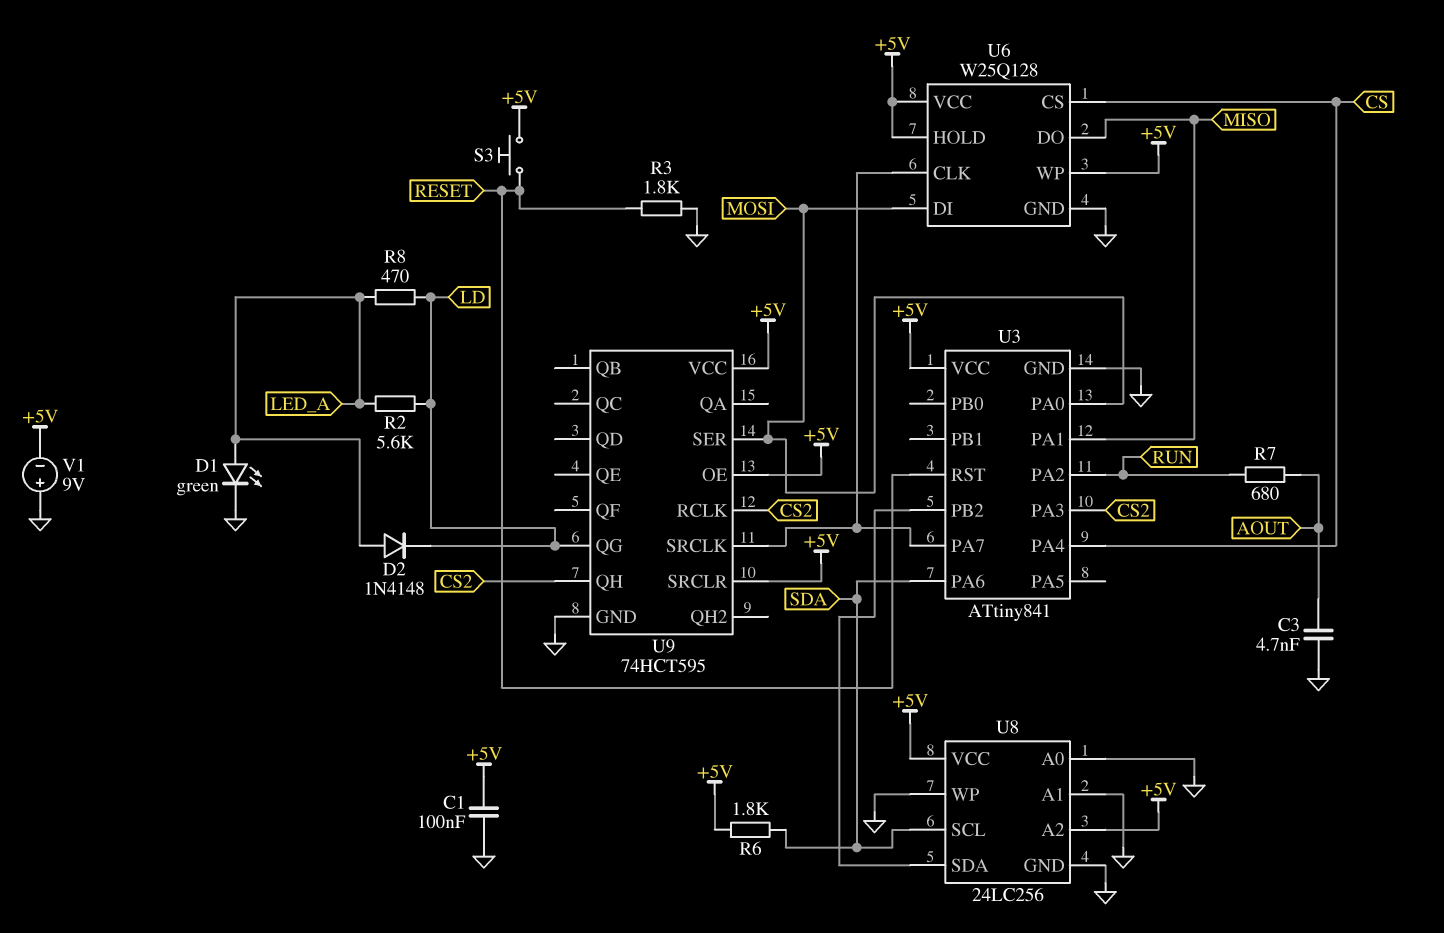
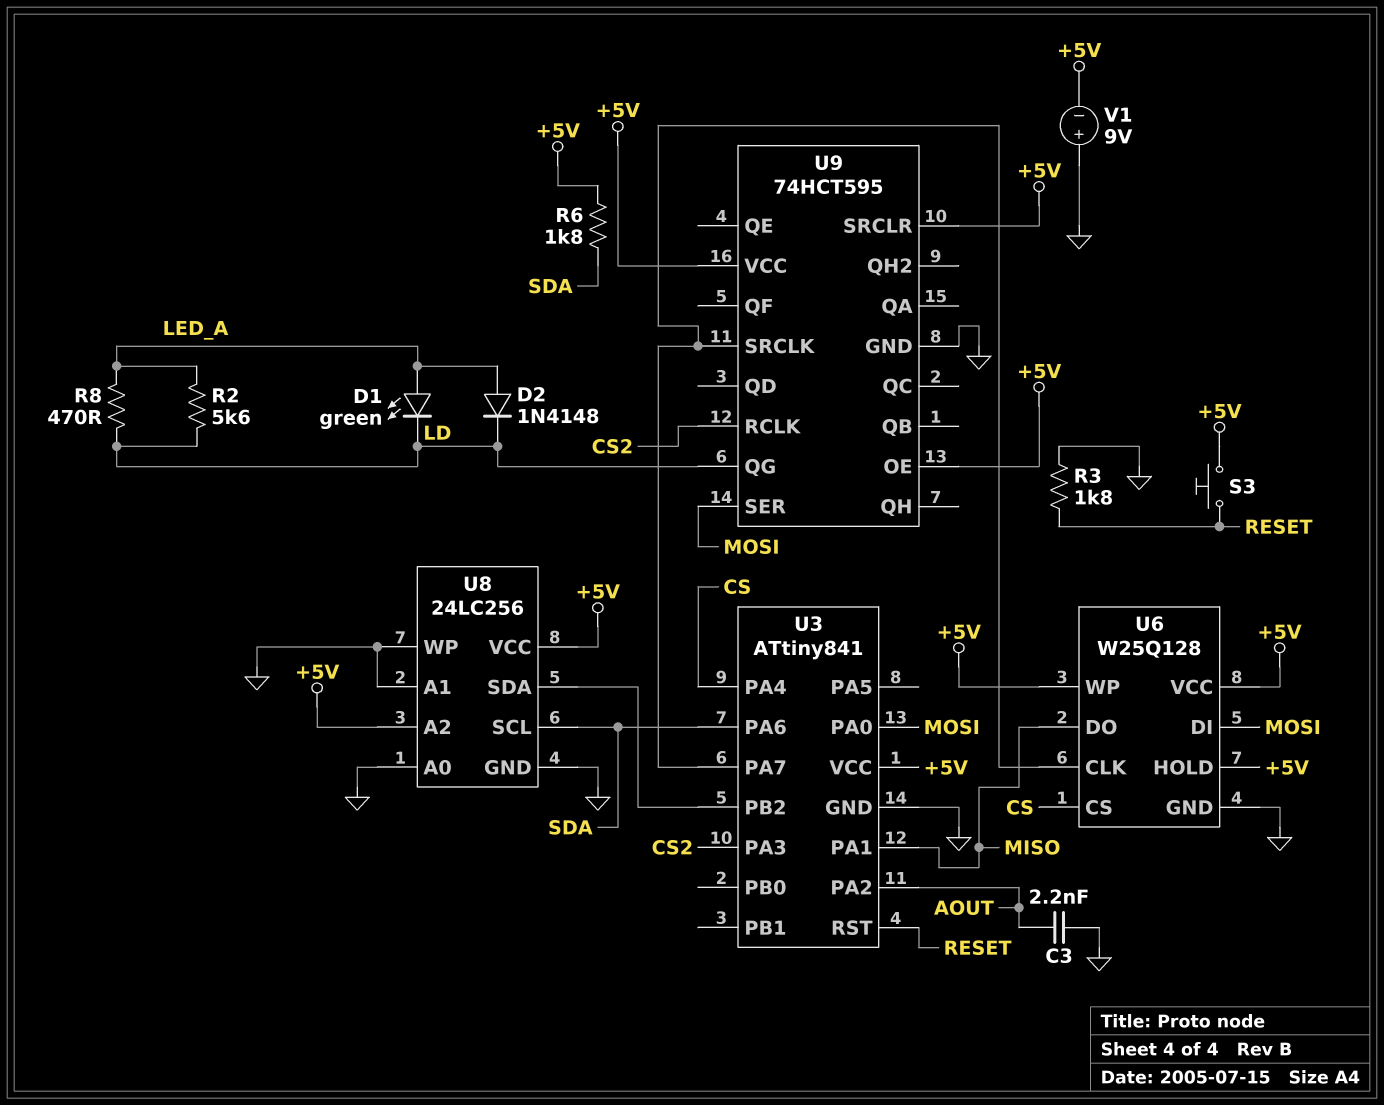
C1: 100nF (+5V, GND) -> none
C3: 4.7nF (AOUT, GND) -> 2.2nF (AOUT, GND)
D1: LED green (A LED_A, K GND) -> LED green (A LED_A, K LD)
R7: 680 (AOUT, RUN) -> none
U3 pin PA2: RUN -> AOUT
U9 pin QH: CS2 -> none

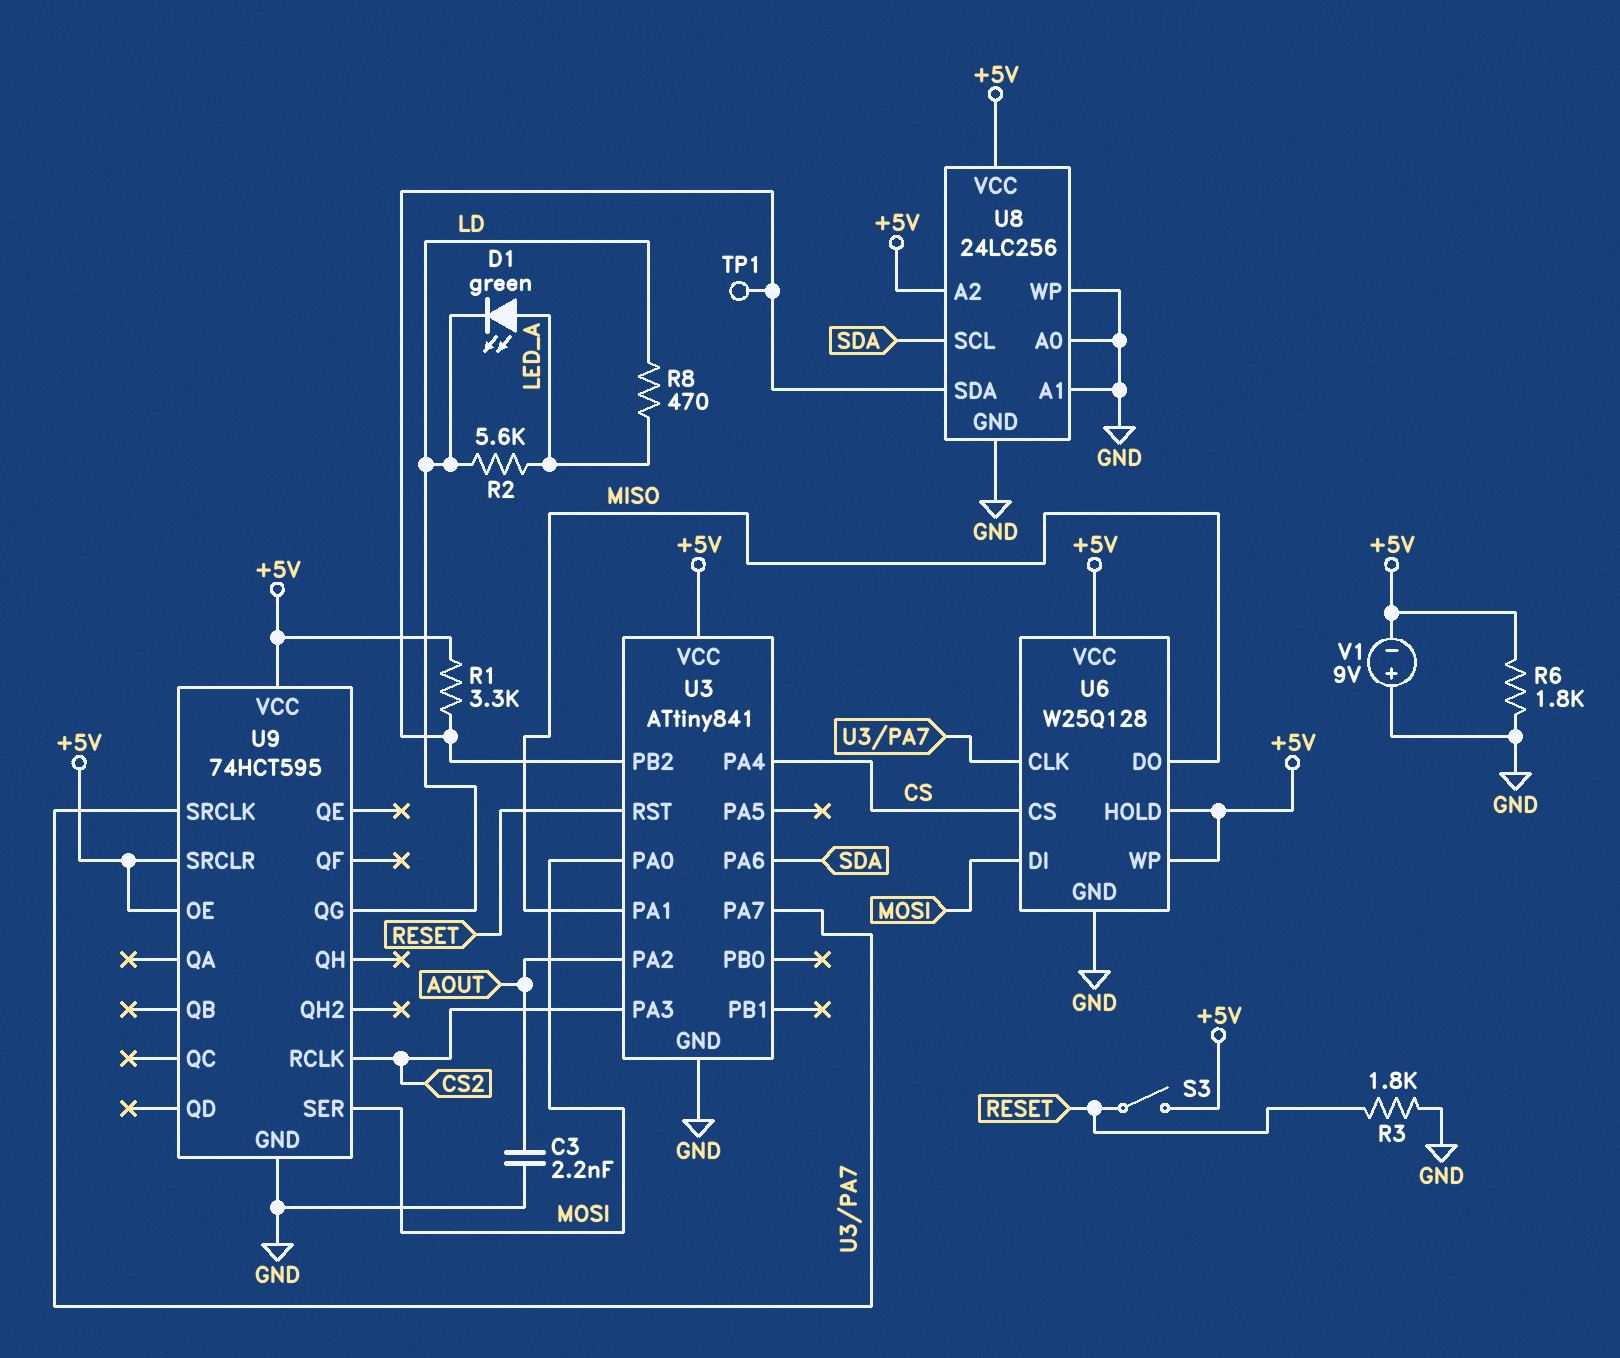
D2: diode 1N4148 (A LED_A, K LD) -> none
R1: none -> 3.3k (+5V, U3/PB2)
R6: 1.8k (+5V, SDA) -> 1.8k (+5V, GND)
S3: button (+5V, RESET) -> switch (+5V, RESET)
TP1: none -> test point (U3/PB2)

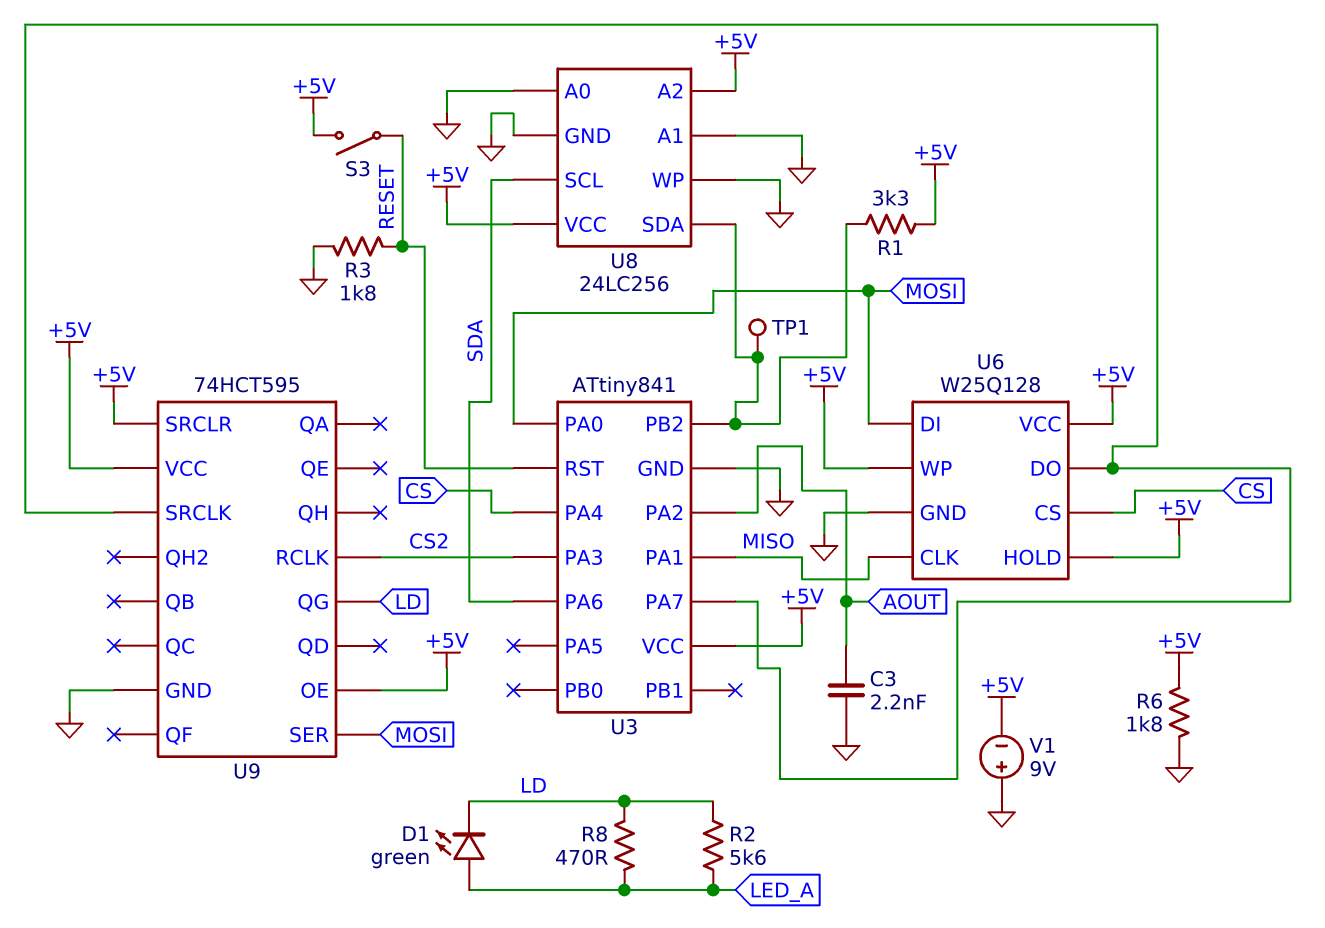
U6 pin CLK: U3/PA7 -> MISO
U6 pin DO: MISO -> U3/PA7

